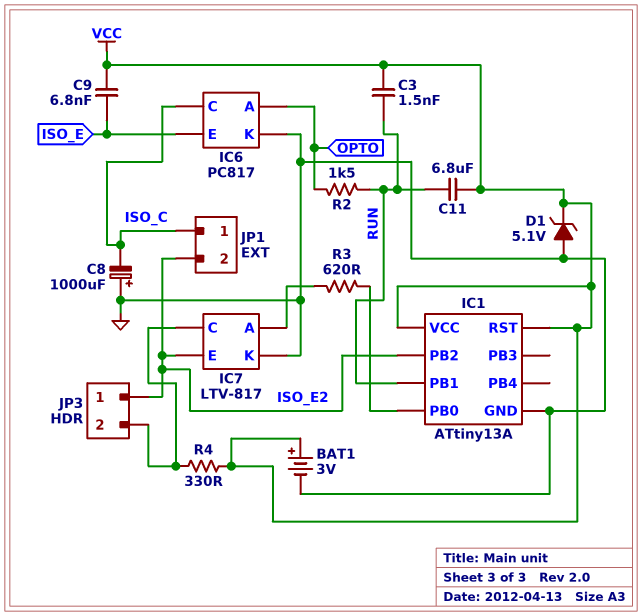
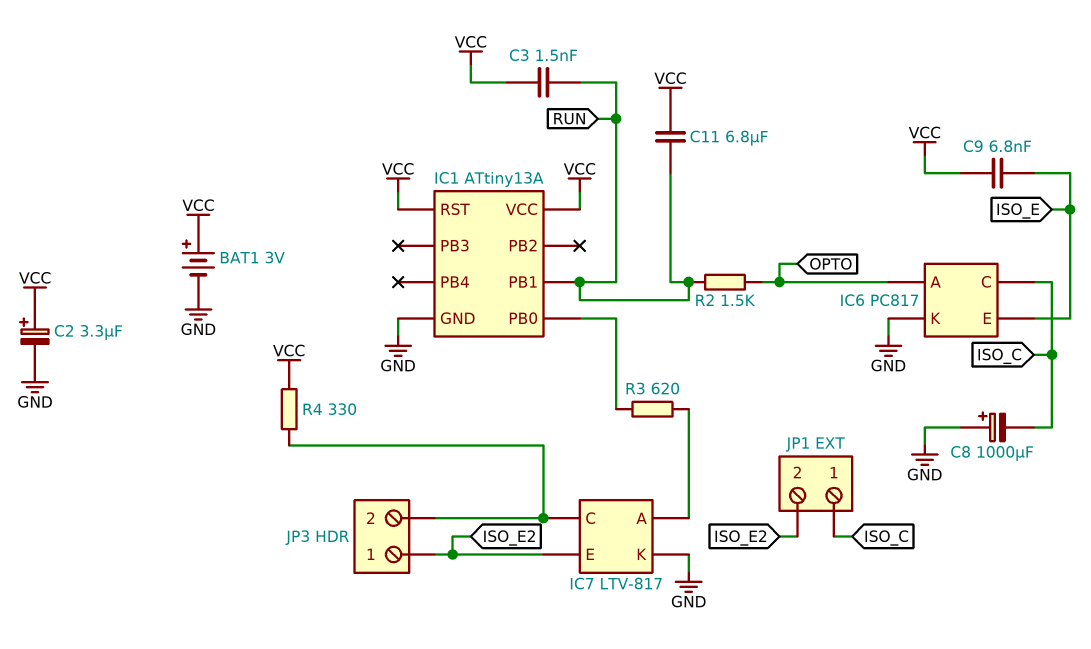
C2: none -> 3.3uF (plus VCC, minus GND)
D1: zener 5.1V (A GND, K VCC) -> none
IC1 pin PB2: ISO_E2 -> none

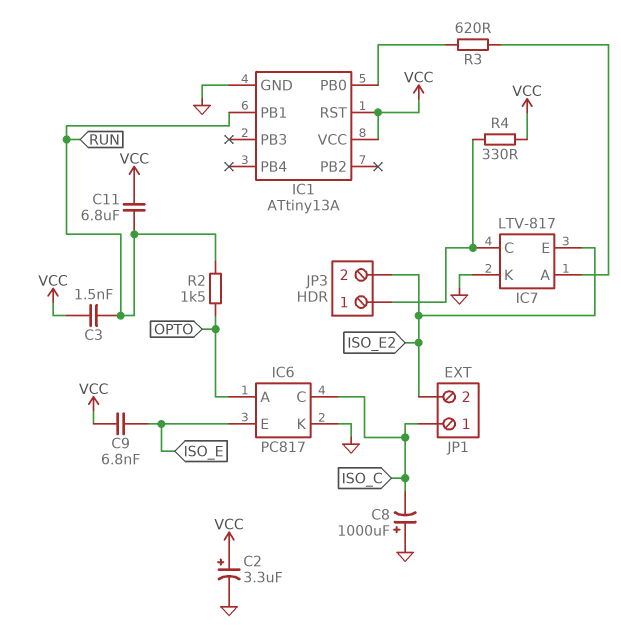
BAT1: 3V (plus VCC, minus GND) -> none
JP3 pin 1: ISO_E2 -> IC7/C
JP3 pin 2: IC7/C -> ISO_E2

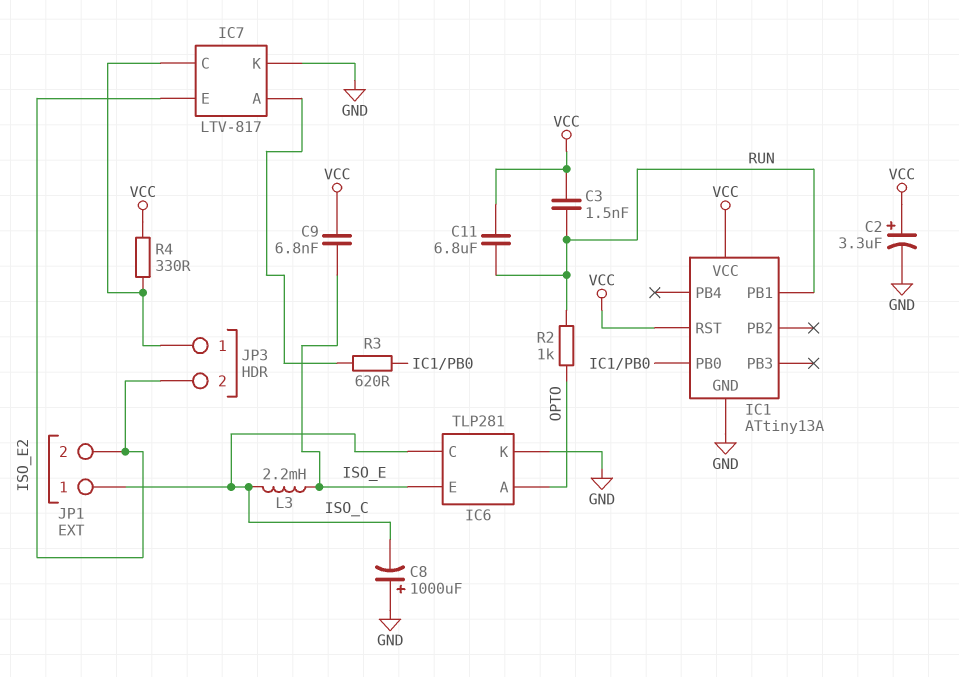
IC6: PC817 -> TLP281
L3: none -> 2.2mH (ISO_C, ISO_E)
R2: 1.5k (OPTO, RUN) -> 1k (OPTO, RUN)

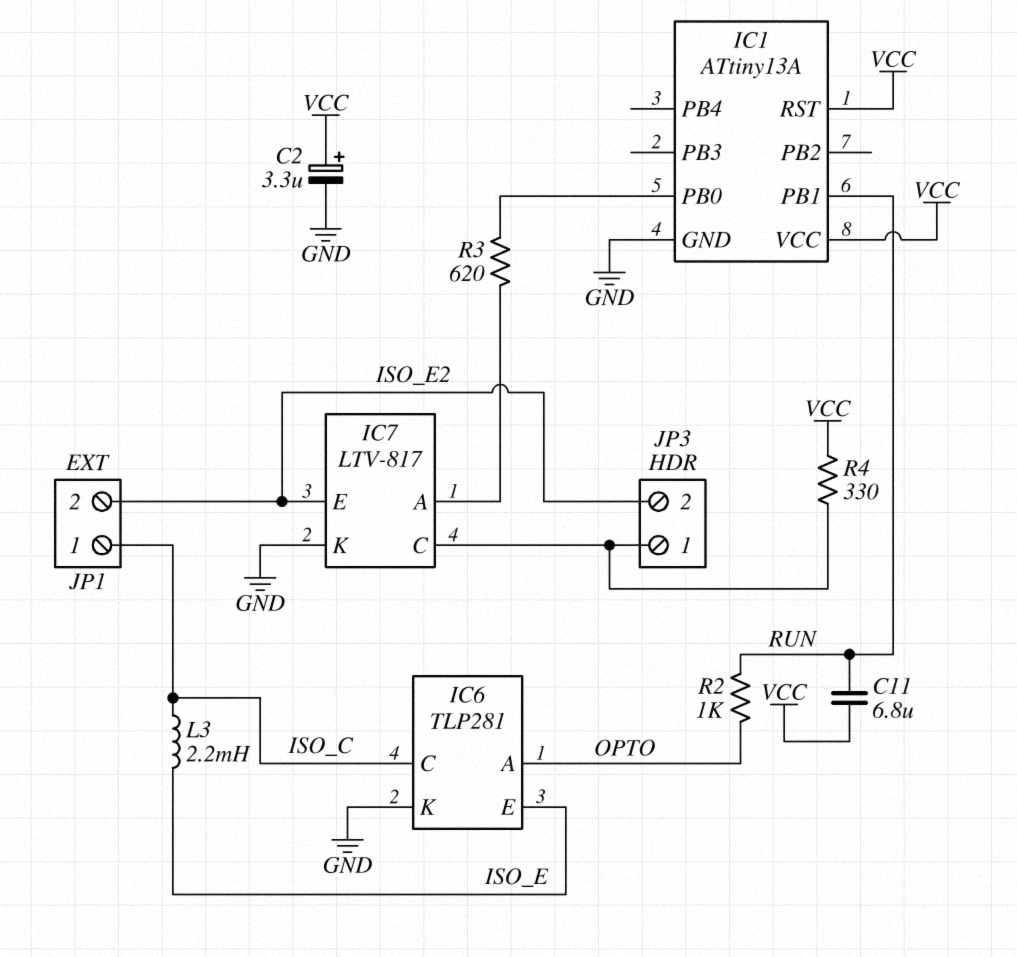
C3: 1.5nF (RUN, VCC) -> none
C8: 1000uF (plus GND, minus ISO_C) -> none
C9: 6.8nF (ISO_E, VCC) -> none

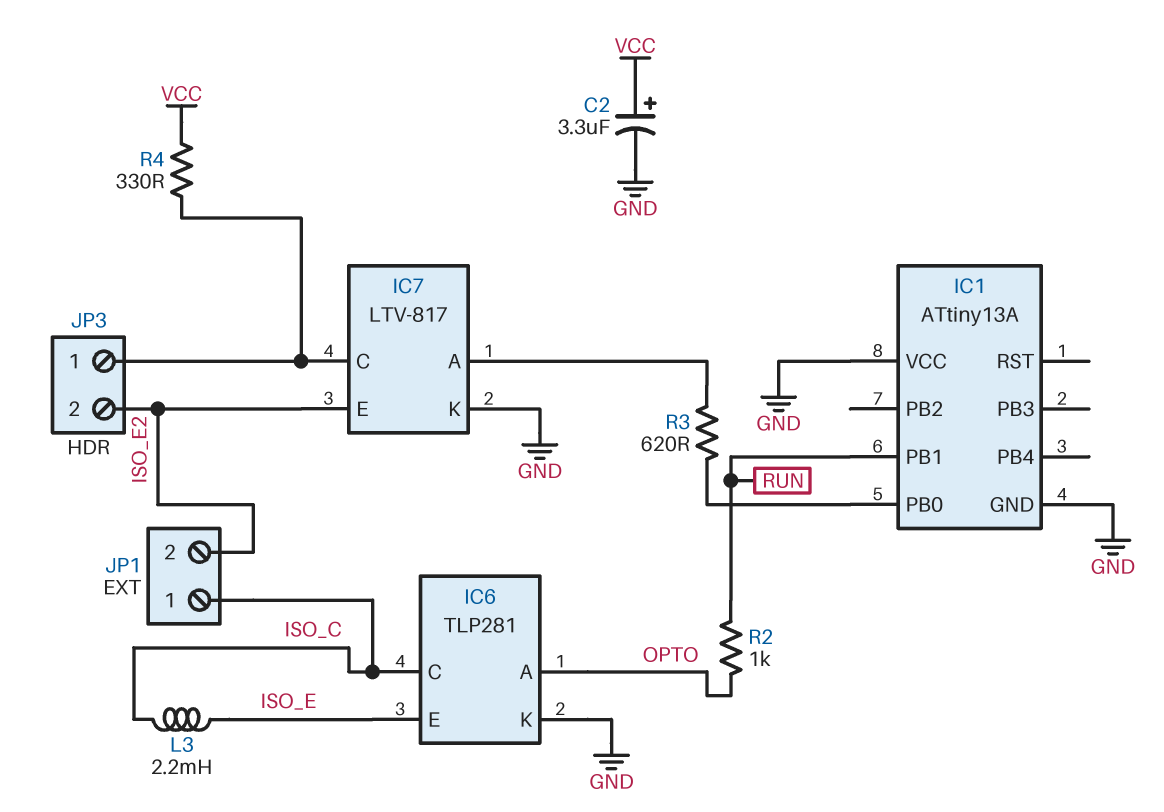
C11: 6.8uF (RUN, VCC) -> none
IC1 pin RST: VCC -> none
IC1 pin VCC: VCC -> GND

